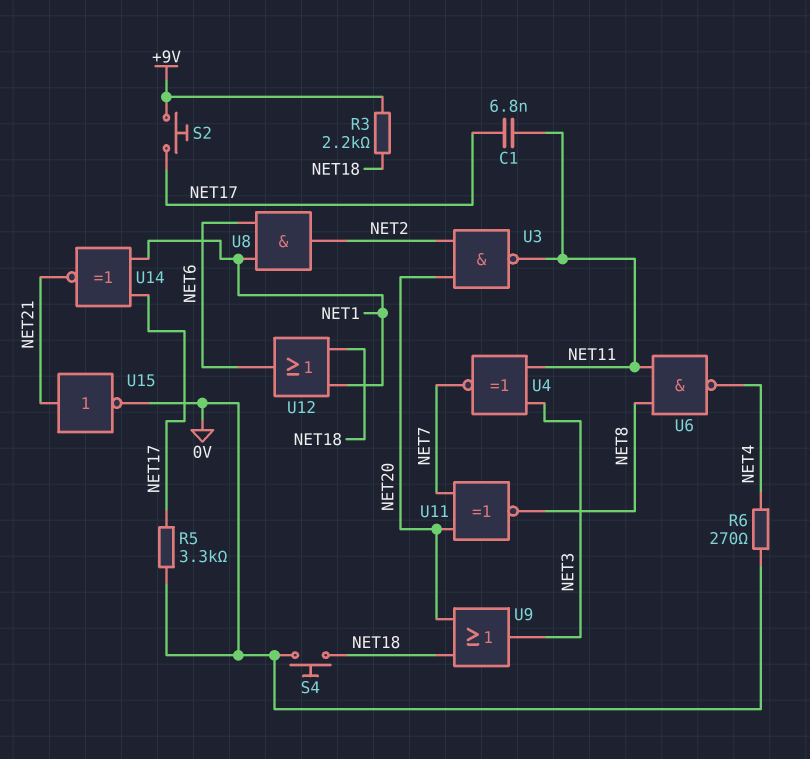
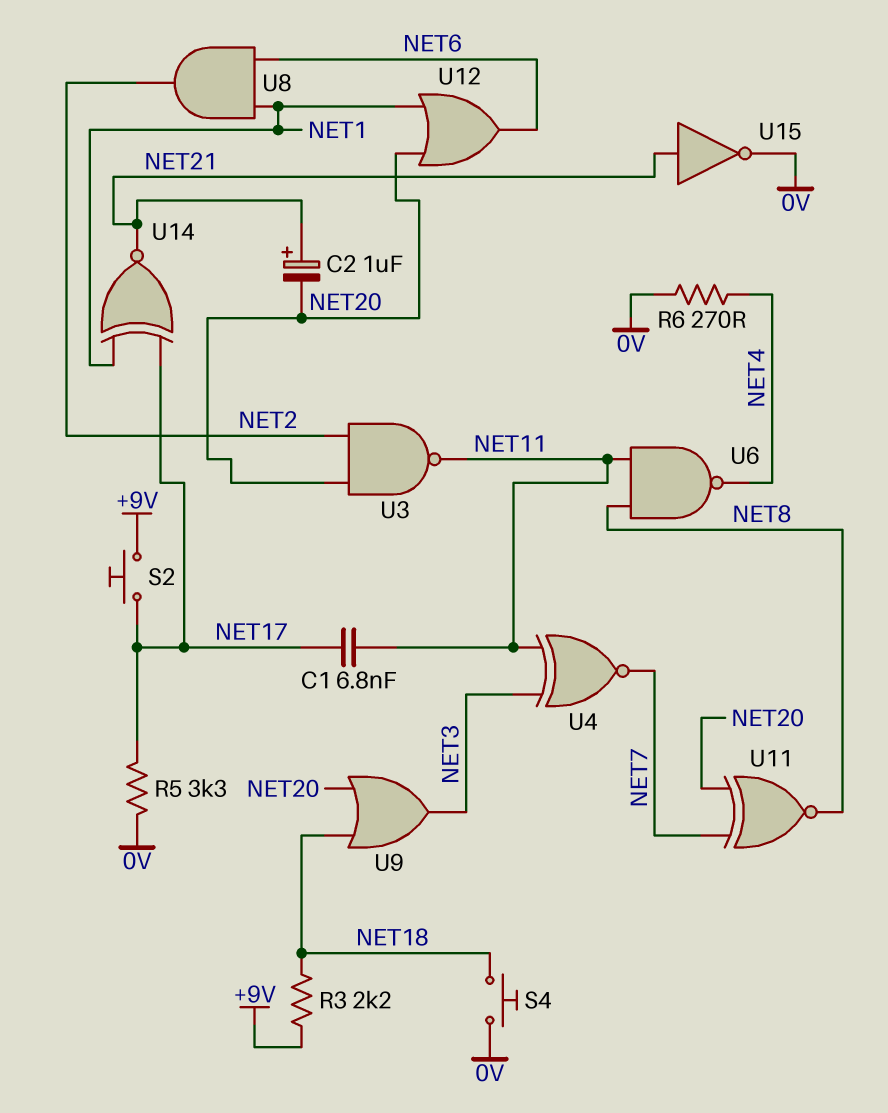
C2: none -> 1uF (plus NET21, minus NET20)
U12: OR (in NET1, in NET18, out NET6) -> OR (in NET1, in NET20, out NET6)

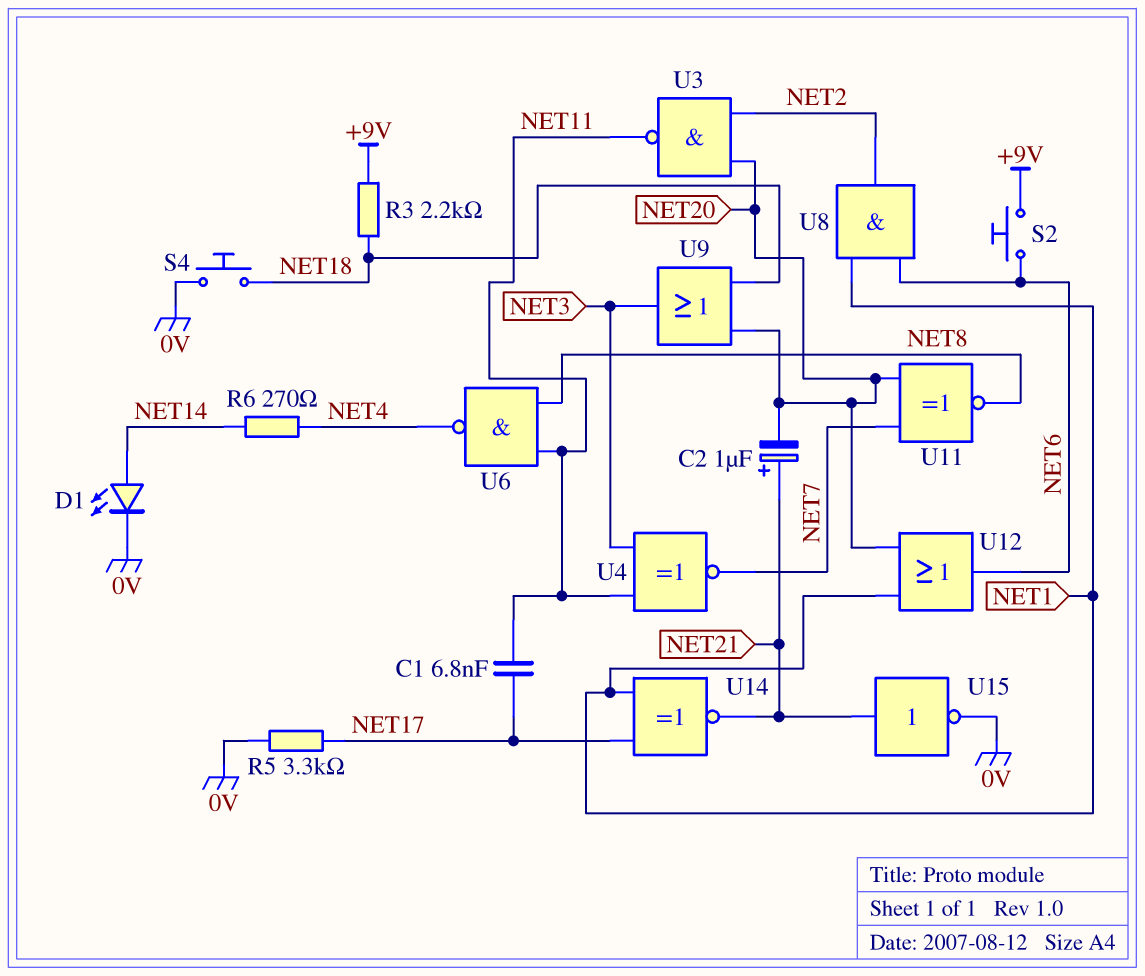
D1: none -> LED (A NET14, K 0V)
R6: 270 (0V, NET4) -> 270 (NET4, NET14)
S2: button (+9V, NET17) -> button (+9V, NET6)

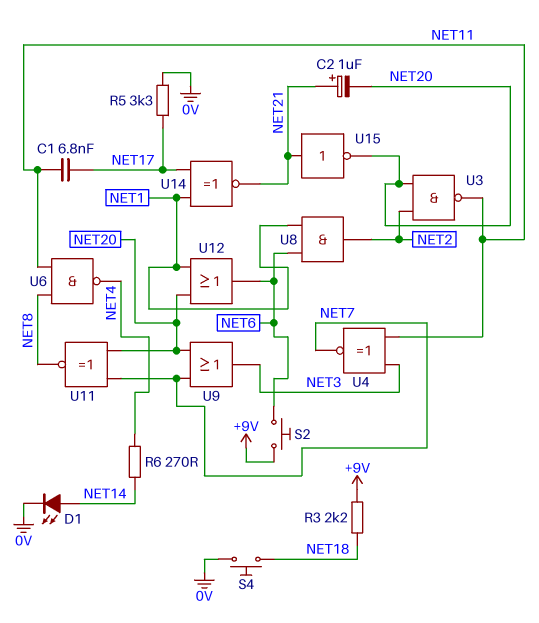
U9: OR (in NET18, in NET20, out NET3) -> OR (in NET7, in NET20, out NET3)
U15: NOT (in NET21, out 0V) -> NOT (in NET21, out NET20)

